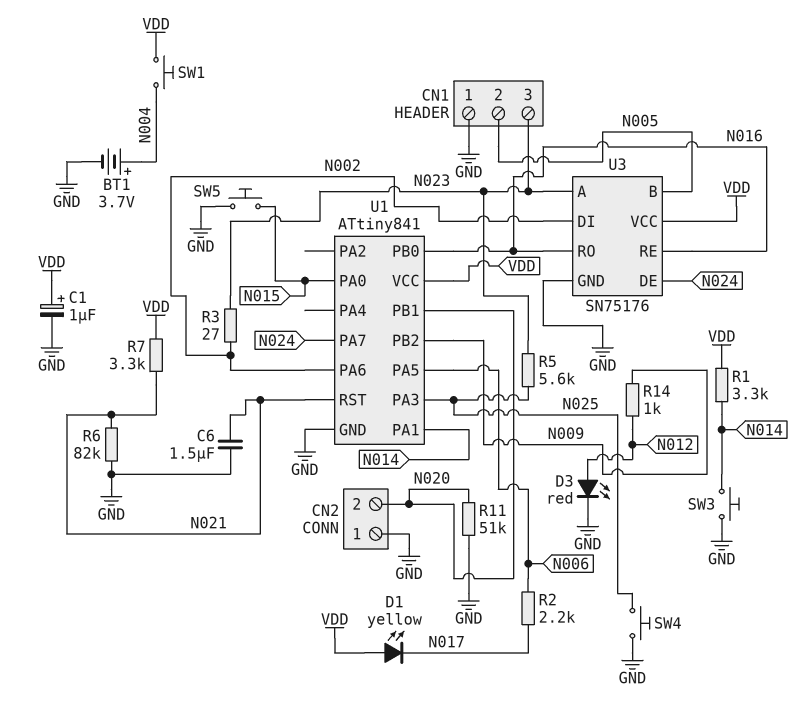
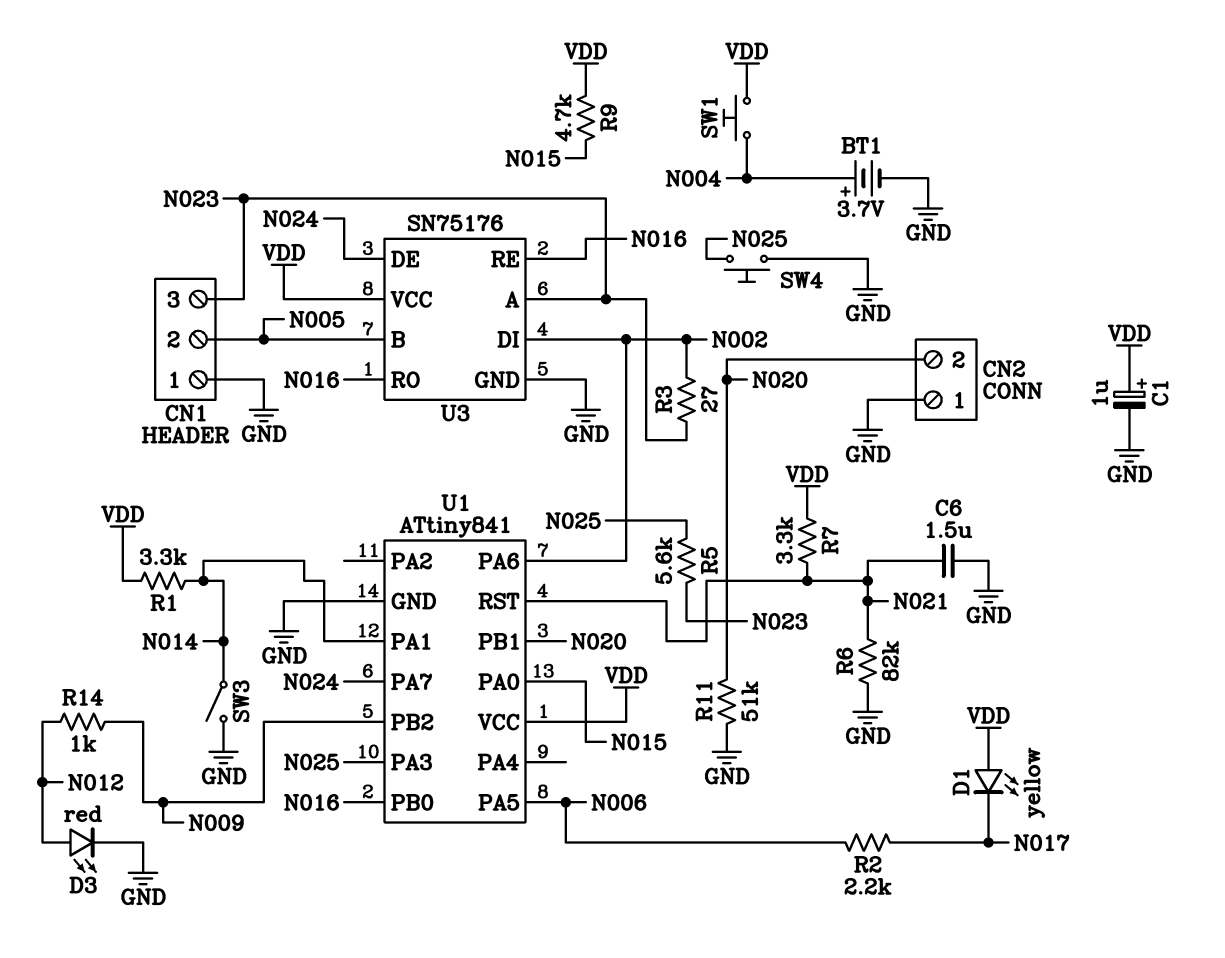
R9: none -> 4.7k (N015, VDD)
SW3: button (GND, N014) -> switch (GND, N014)
SW5: button (GND, N015) -> none

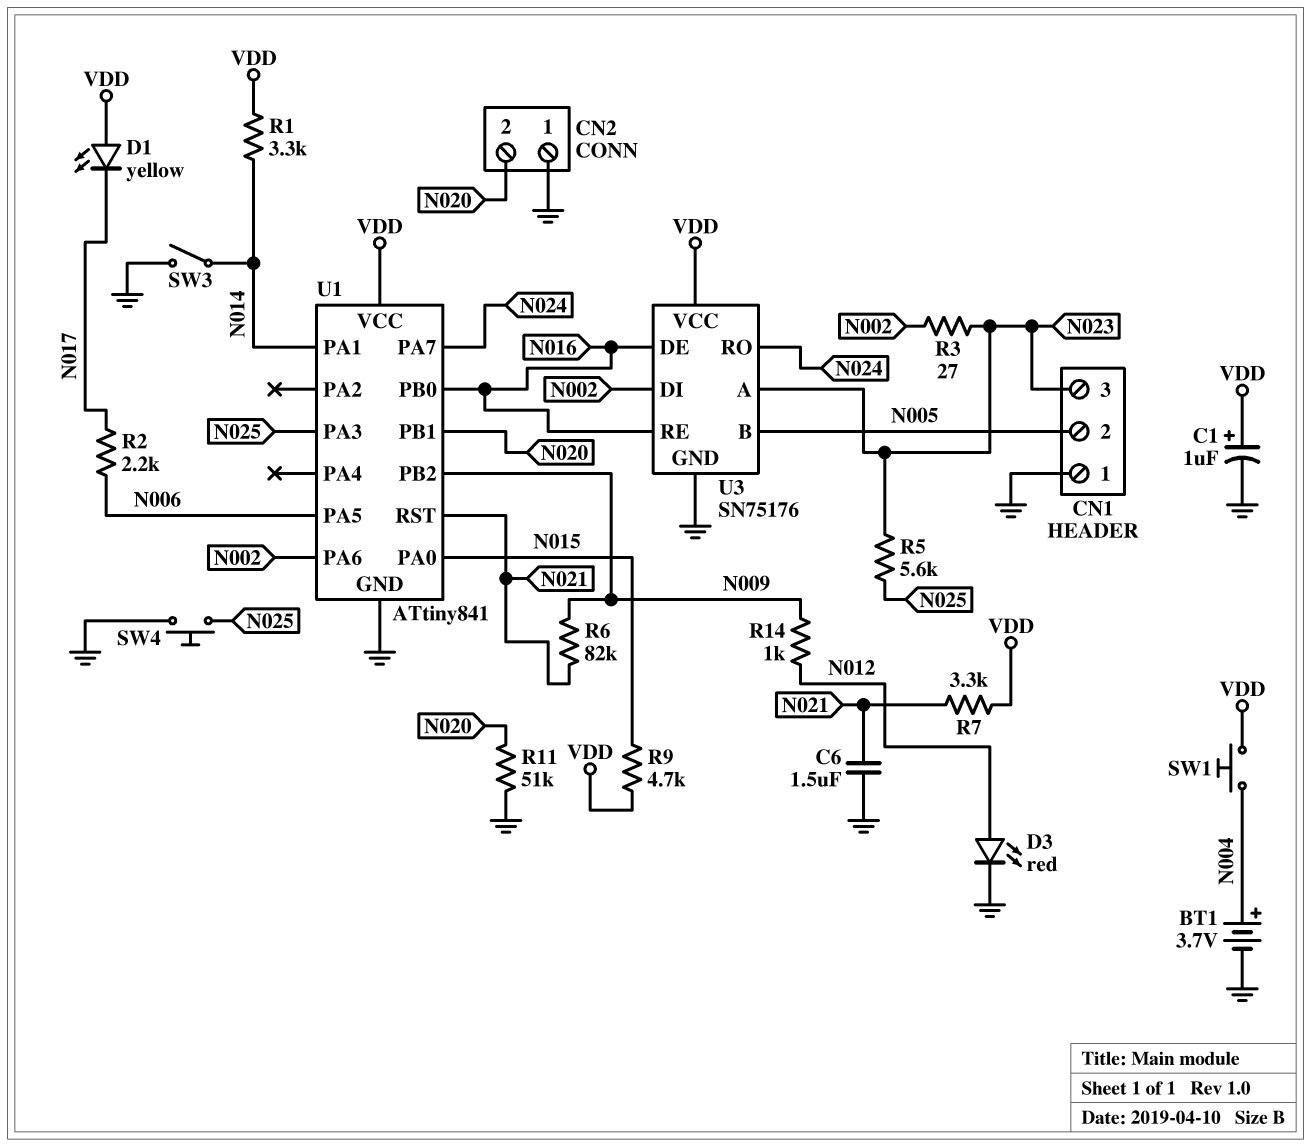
R6: 82k (GND, N021) -> 82k (N009, N021)
U3 pin DE: N024 -> N016
U3 pin RO: N016 -> N024

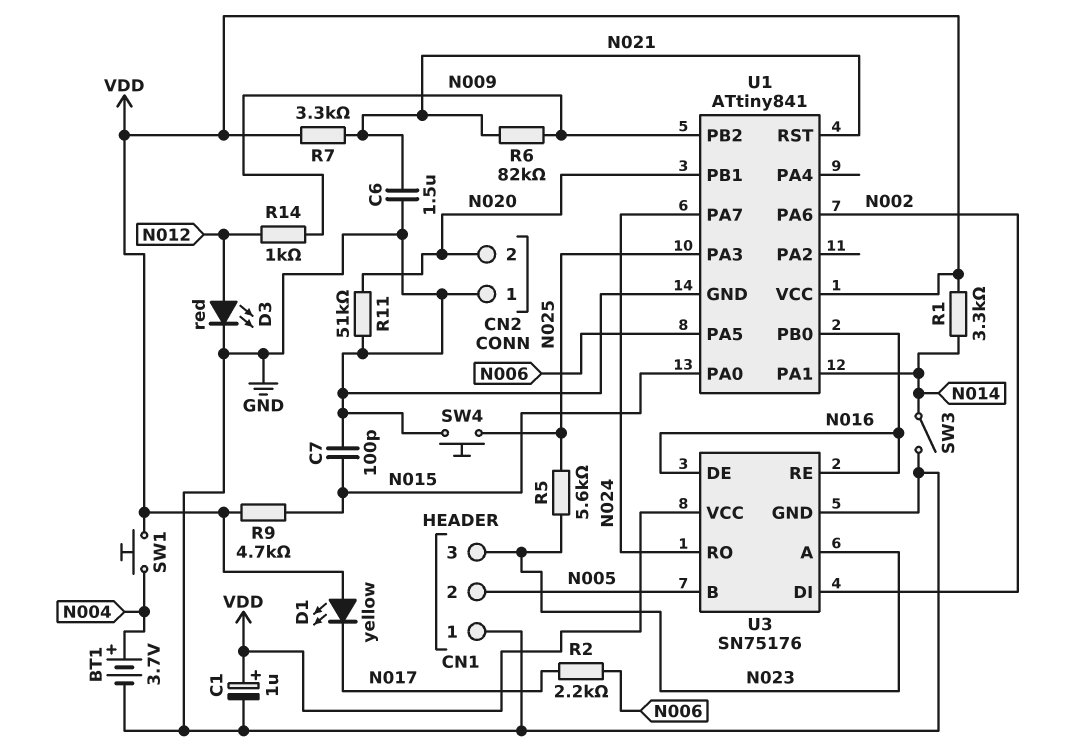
C7: none -> 100pF (GND, N015)
R3: 27 (N002, N023) -> none

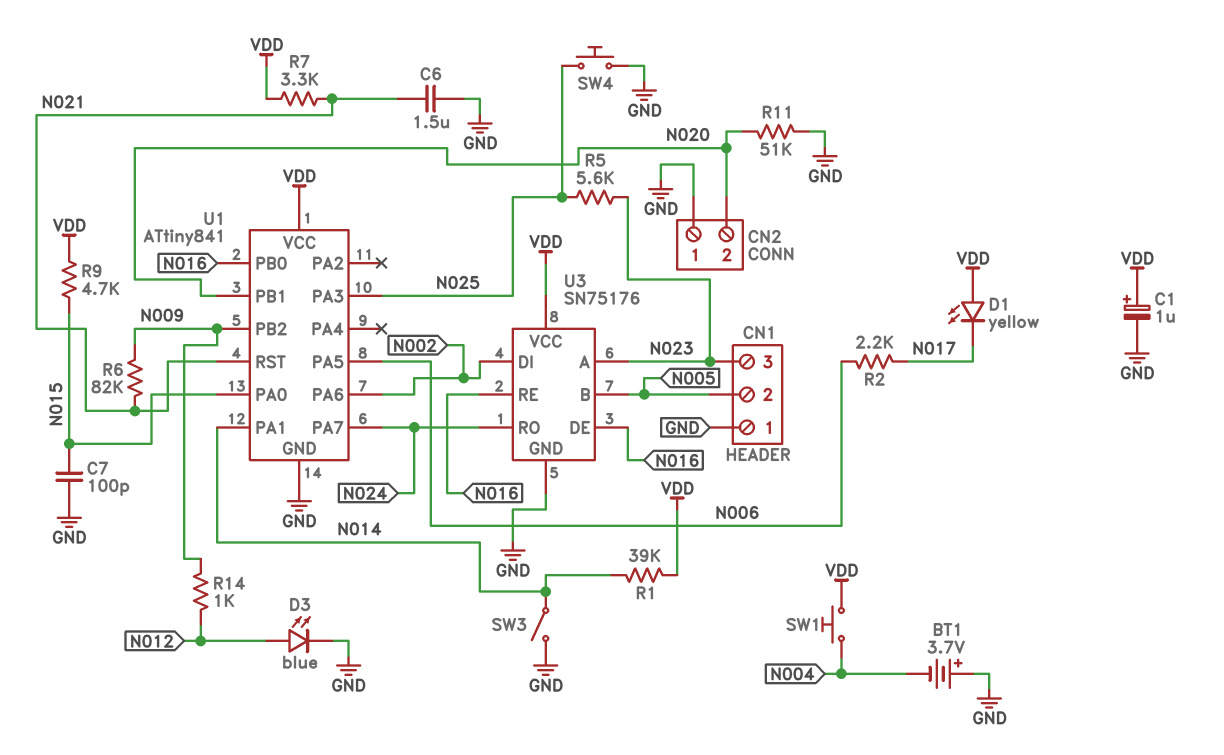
BT1: 3.7V (plus N004, minus GND) -> 3.7V (plus GND, minus N004)
D3: LED red (A N012, K GND) -> LED blue (A N012, K GND)
R1: 3.3k (N014, VDD) -> 39k (N014, VDD)

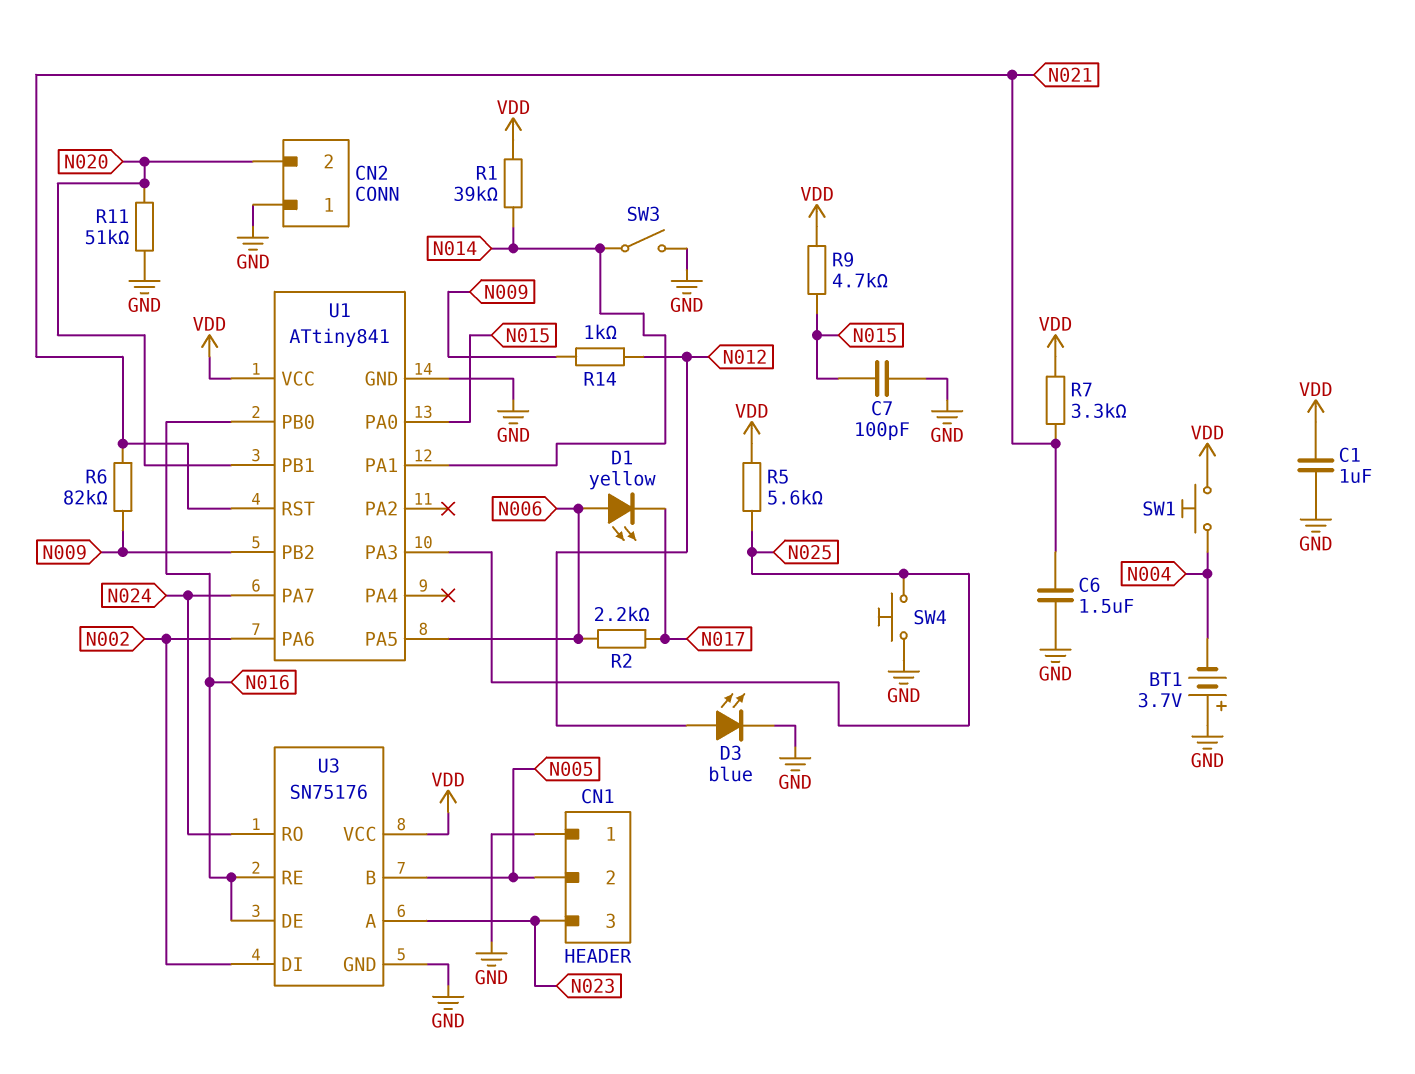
C1: 1uF (plus VDD, minus GND) -> 1uF (GND, VDD)
D1: LED yellow (A VDD, K N017) -> LED yellow (A N006, K N017)
R5: 5.6k (N023, N025) -> 5.6k (N025, VDD)

